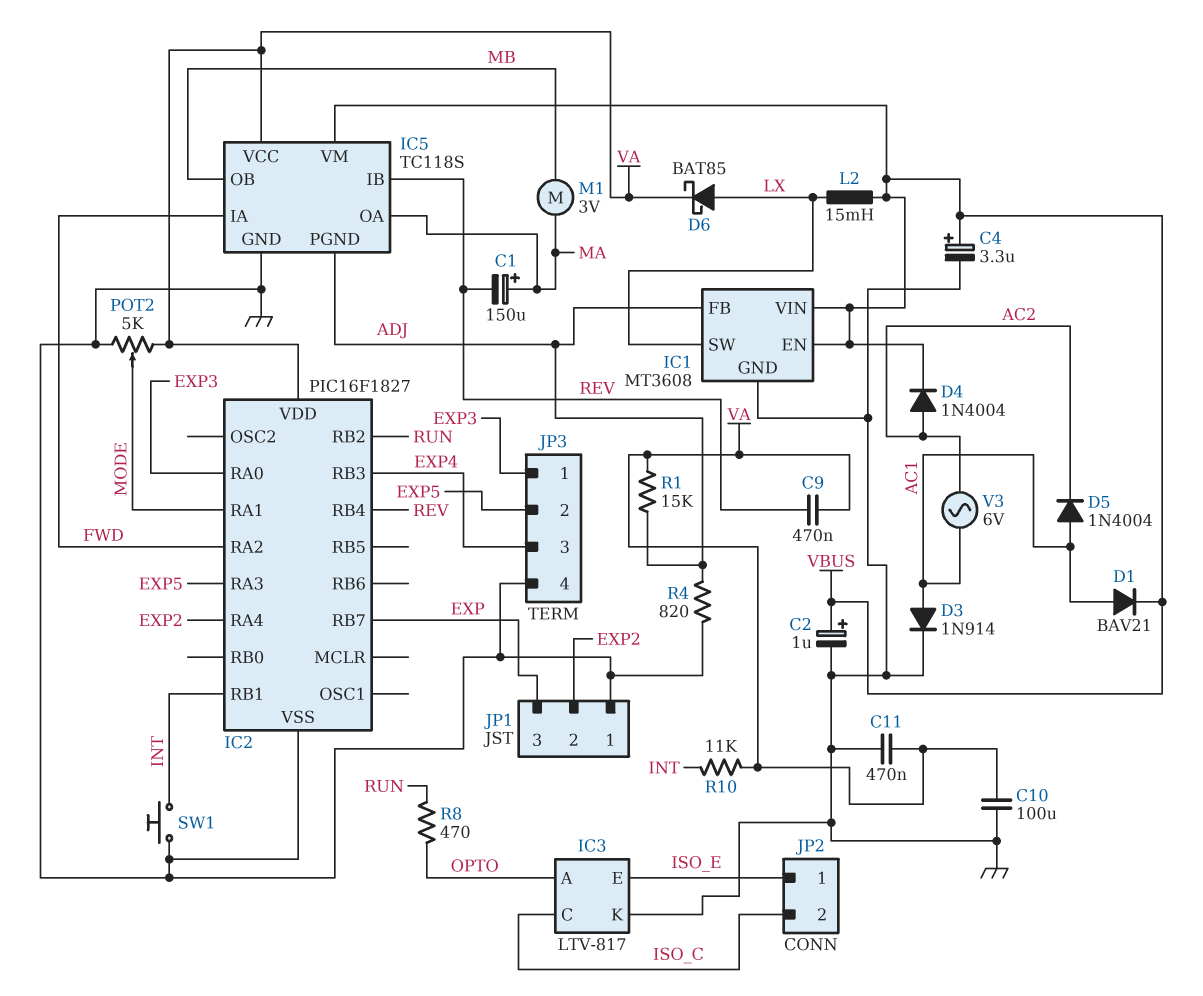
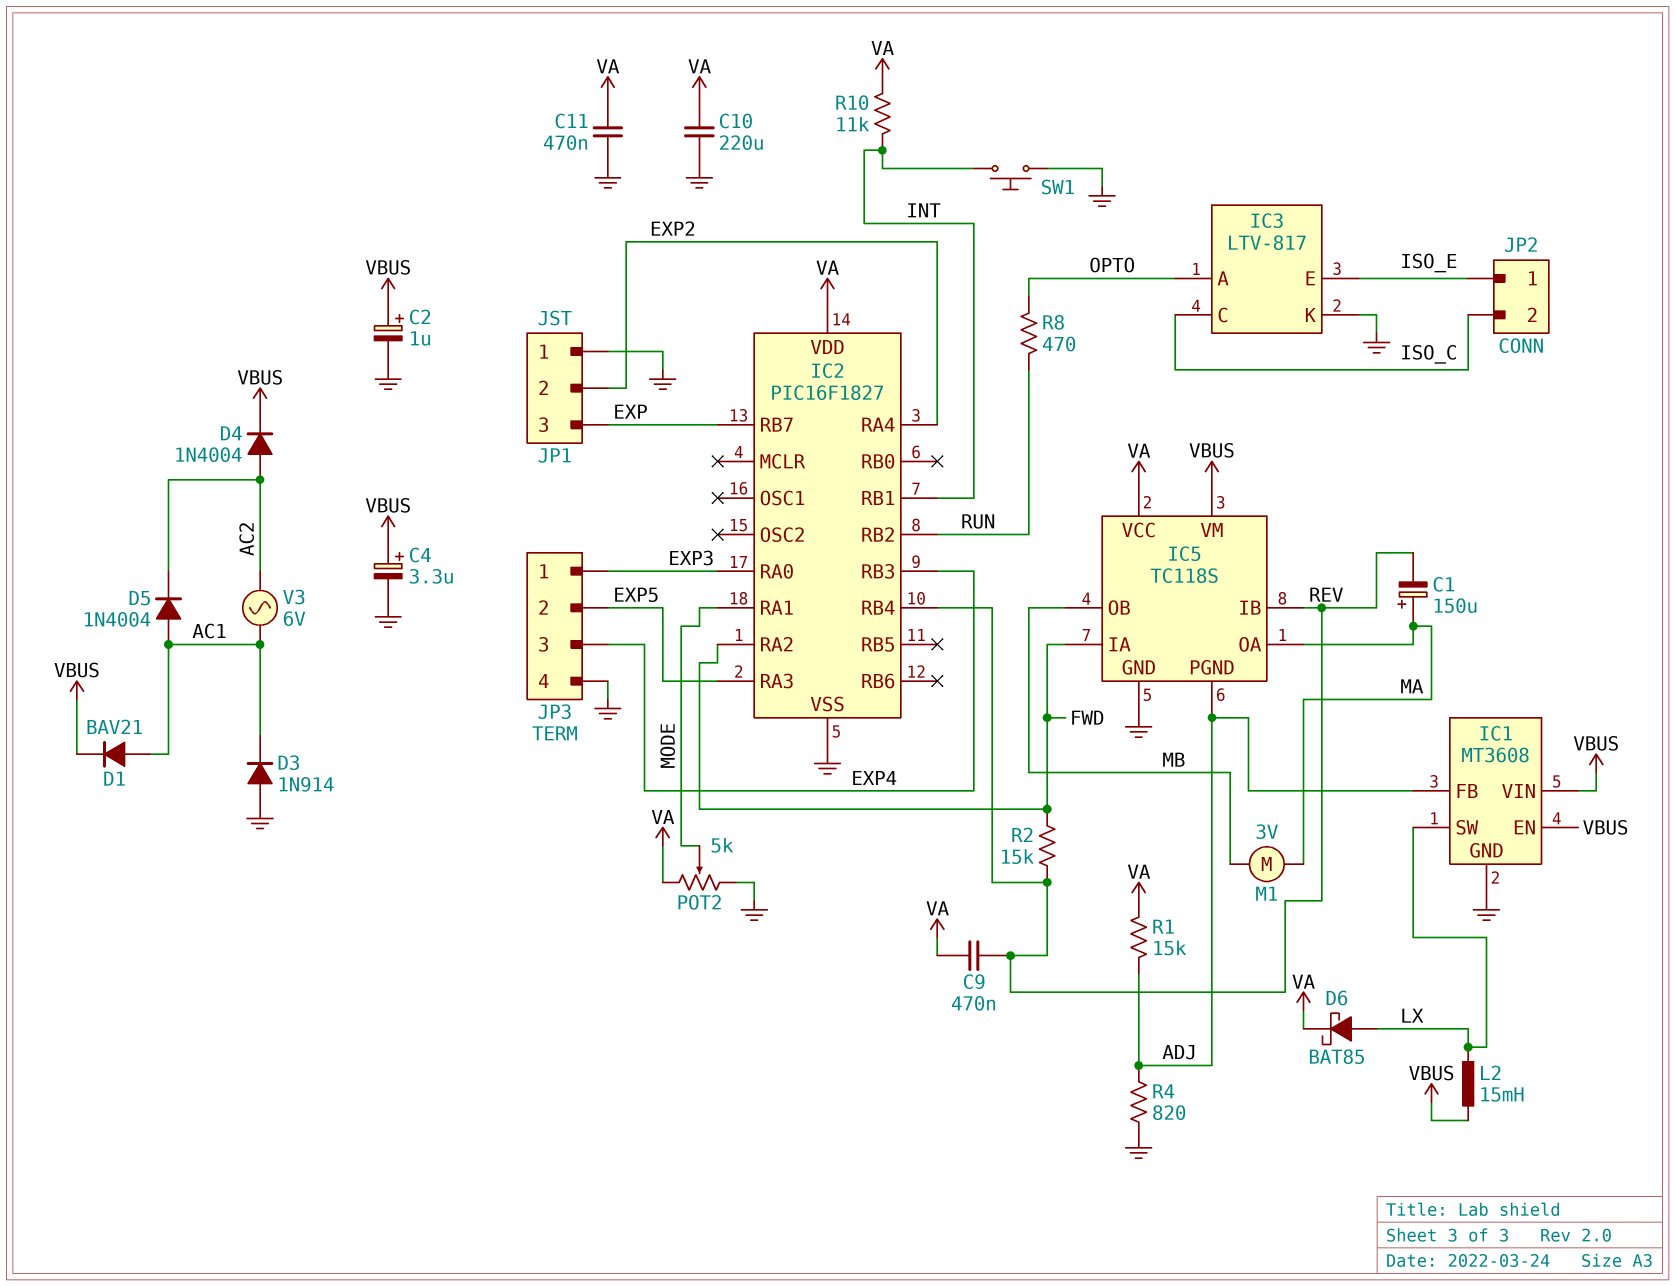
C10: 100uF (GND, VA) -> 220uF (GND, VA)
D3: diode 1N914 (A AC1, K GND) -> diode 1N914 (A GND, K AC1)
R2: none -> 15k (FWD, REV)

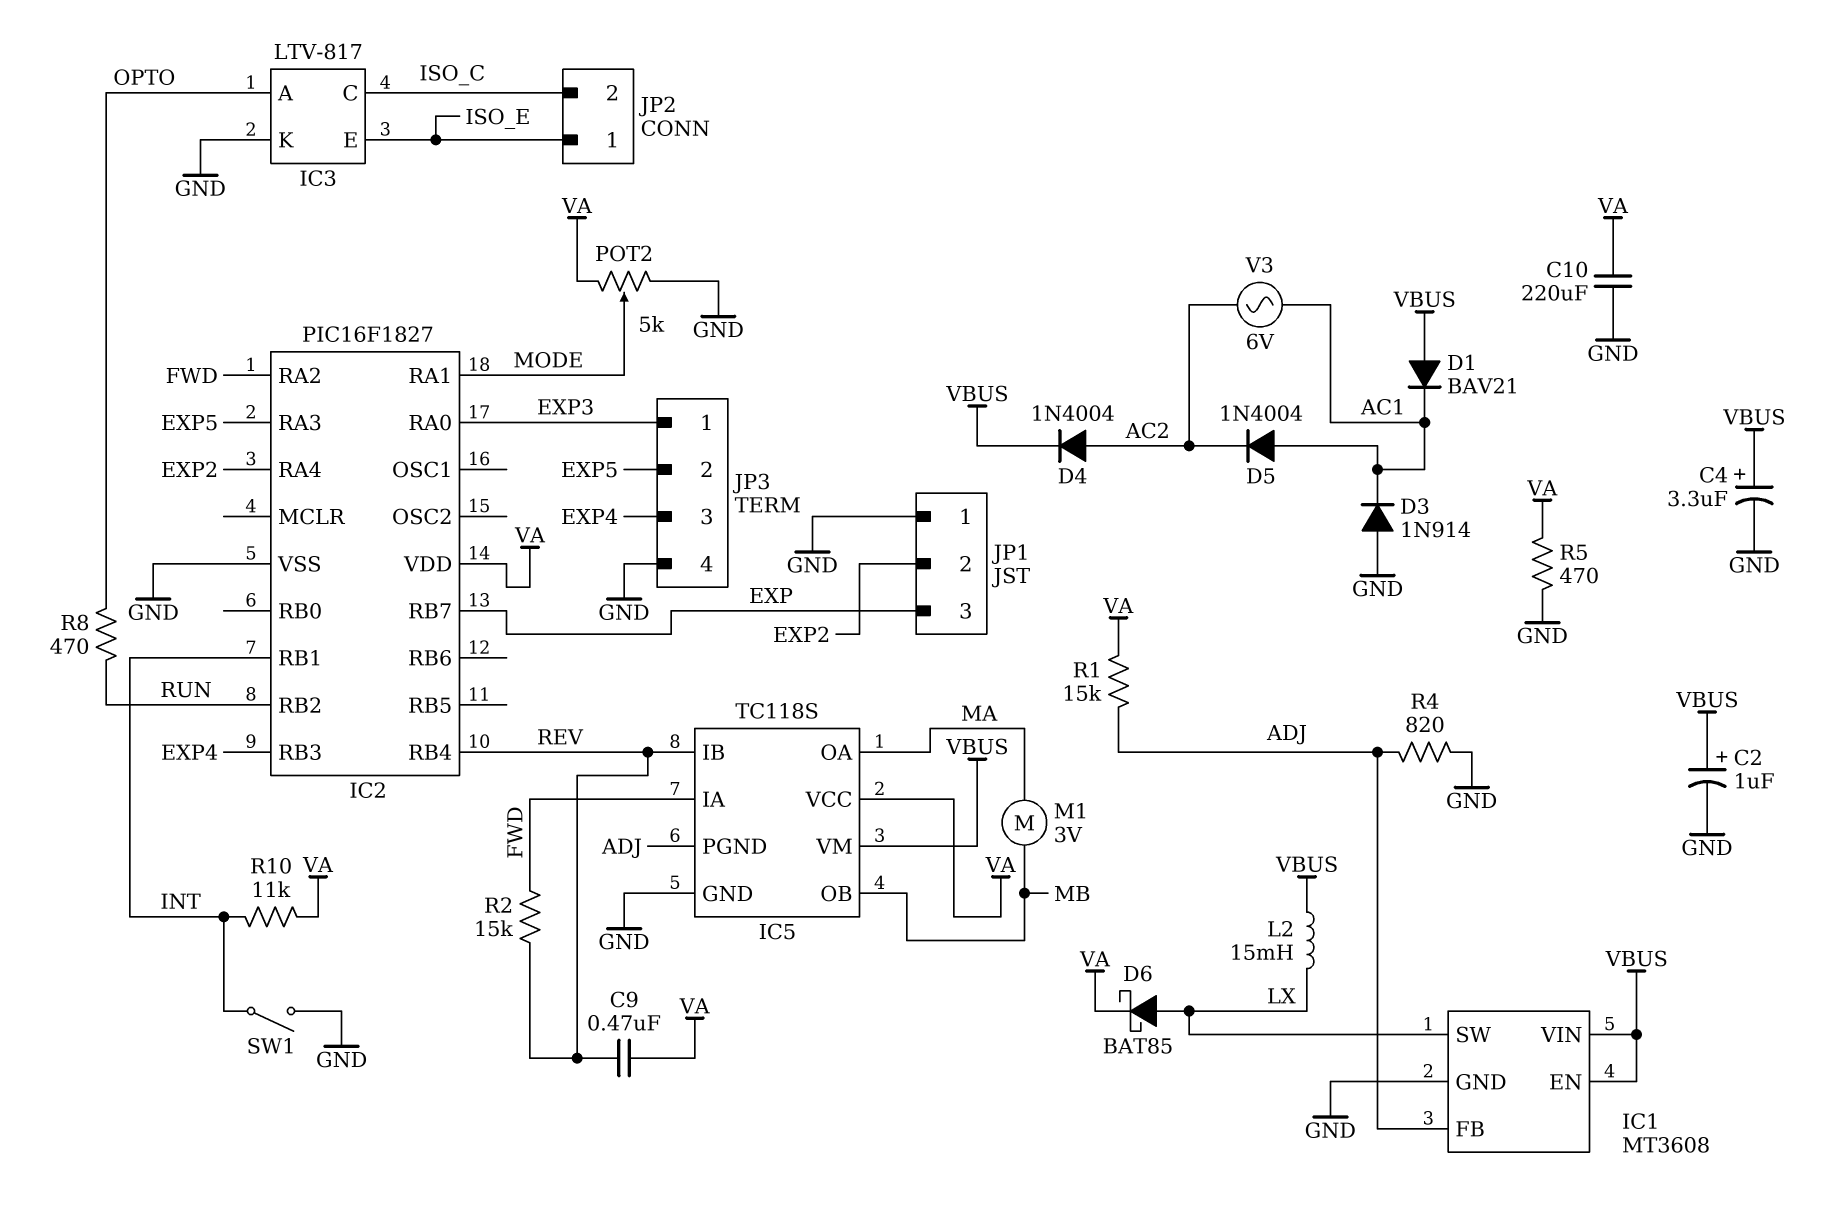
C1: 150uF (plus MA, minus REV) -> none
C11: 470nF (GND, VA) -> none
D1: diode BAV21 (A AC1, K VBUS) -> diode BAV21 (A VBUS, K AC1)
R5: none -> 470 (GND, VA)
SW1: button (GND, INT) -> switch (GND, INT)

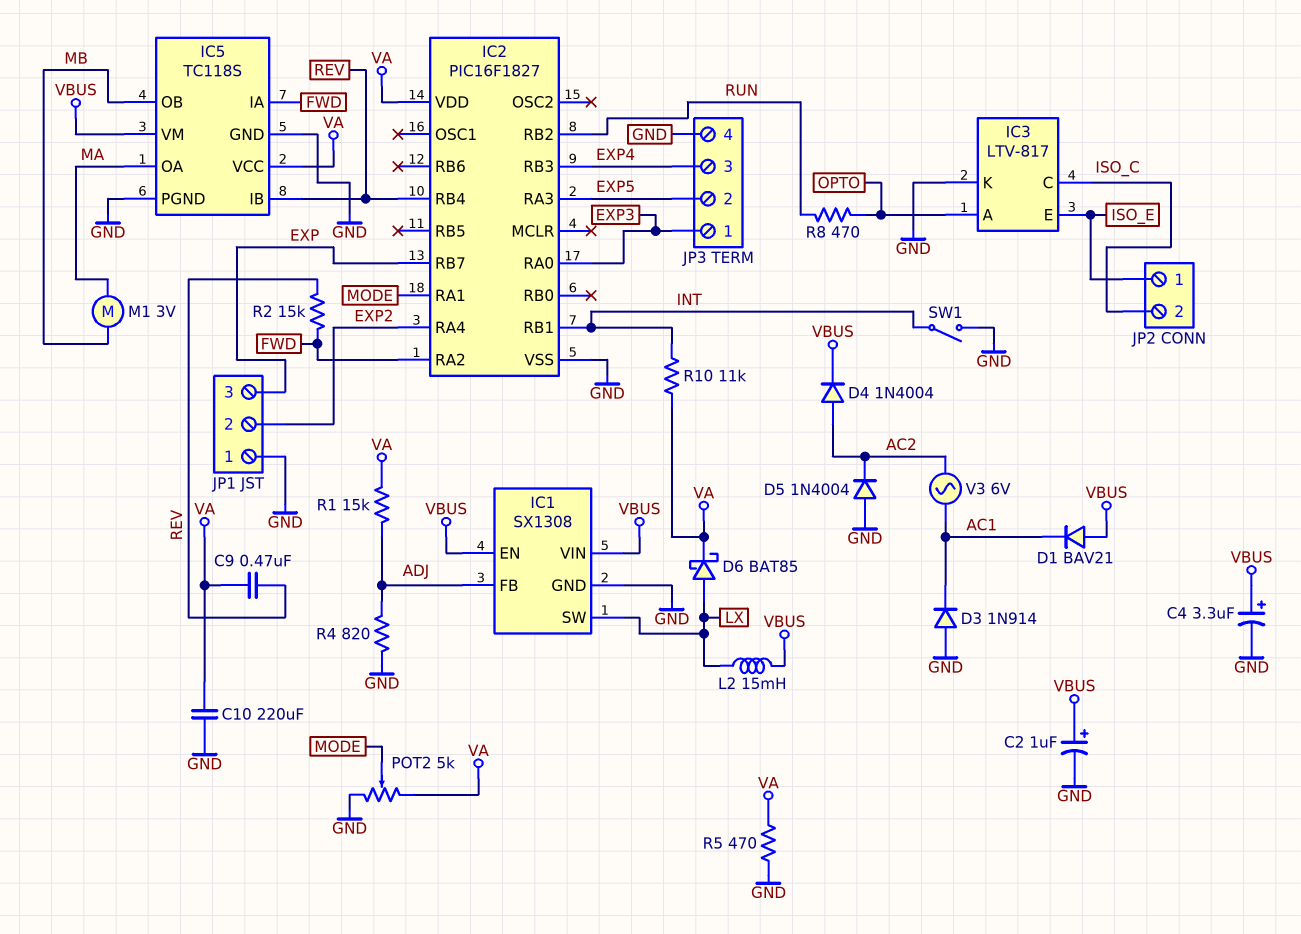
D5: diode 1N4004 (A AC1, K AC2) -> diode 1N4004 (A GND, K AC2)
IC1: MT3608 -> SX1308
IC5 pin PGND: ADJ -> GND

